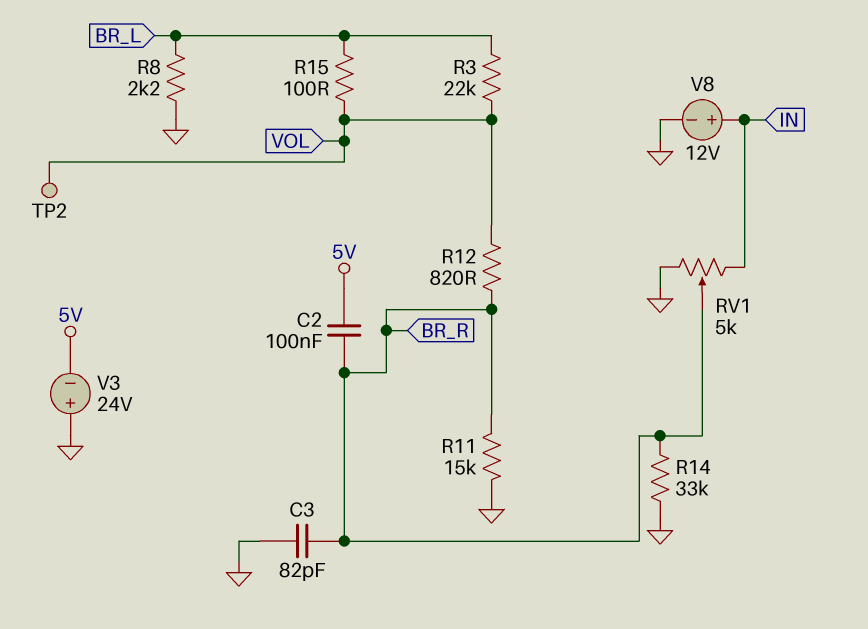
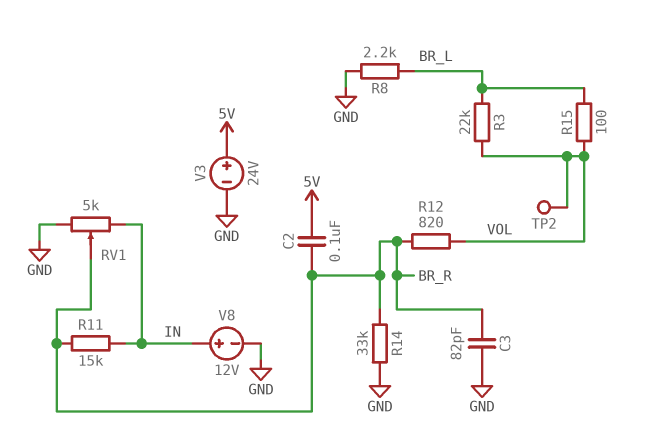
R11: 15k (BR_R, GND) -> 15k (BR_R, IN)
V3: 24V (plus GND, minus 5V) -> 24V (plus 5V, minus GND)

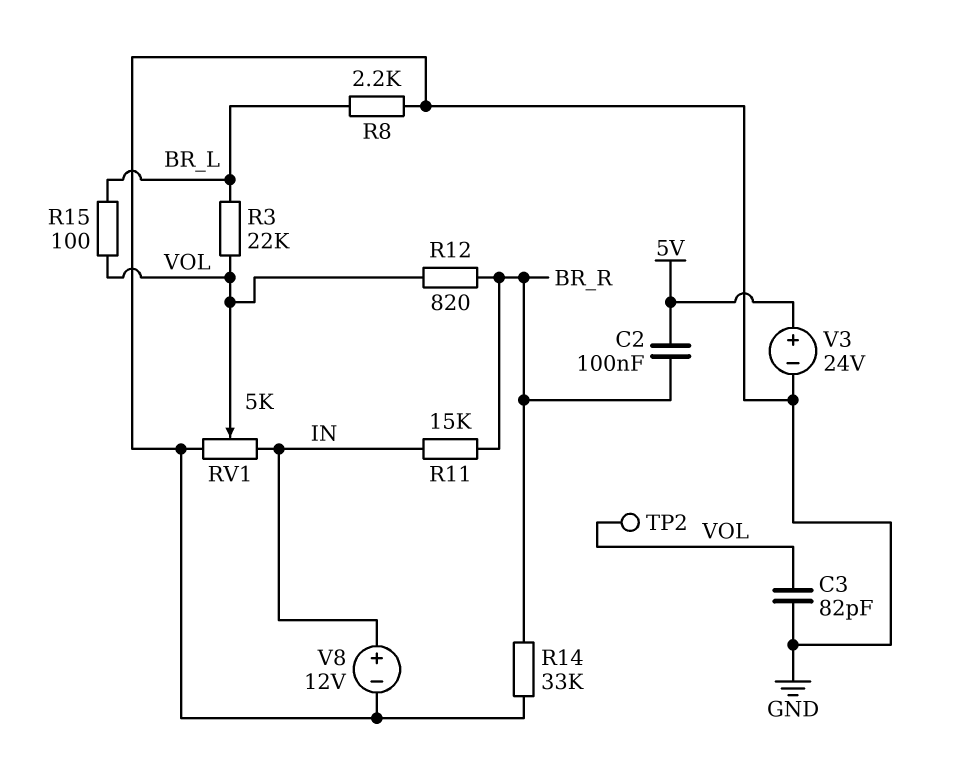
C3: 82pF (BR_R, GND) -> 82pF (GND, VOL)
RV1: 5k (GND, IN, wiper BR_R) -> 5k (GND, IN, wiper VOL)

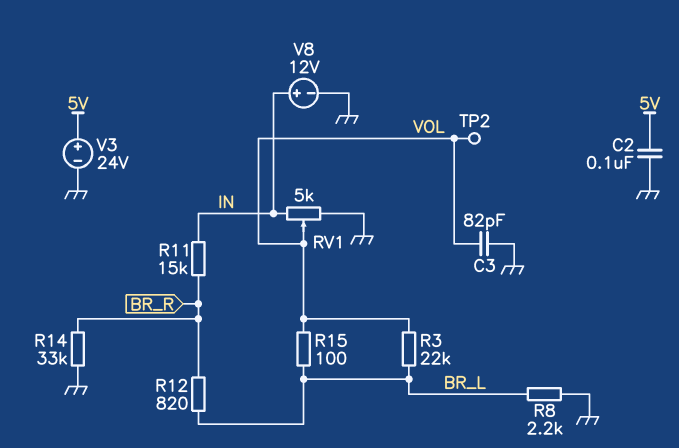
C2: 100nF (5V, BR_R) -> 100nF (5V, GND)
R12: 820 (BR_R, VOL) -> 820 (BR_L, BR_R)

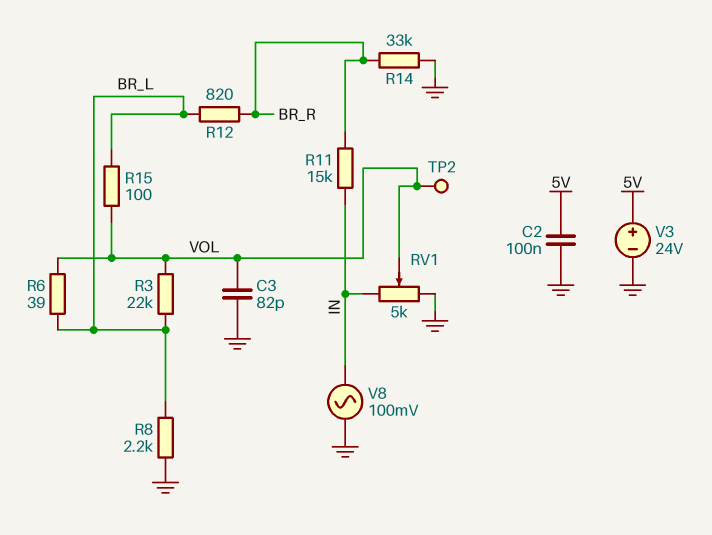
R6: none -> 39 (BR_L, VOL)
V8: 12V (plus IN, minus GND) -> AC 100mV (GND, IN)

